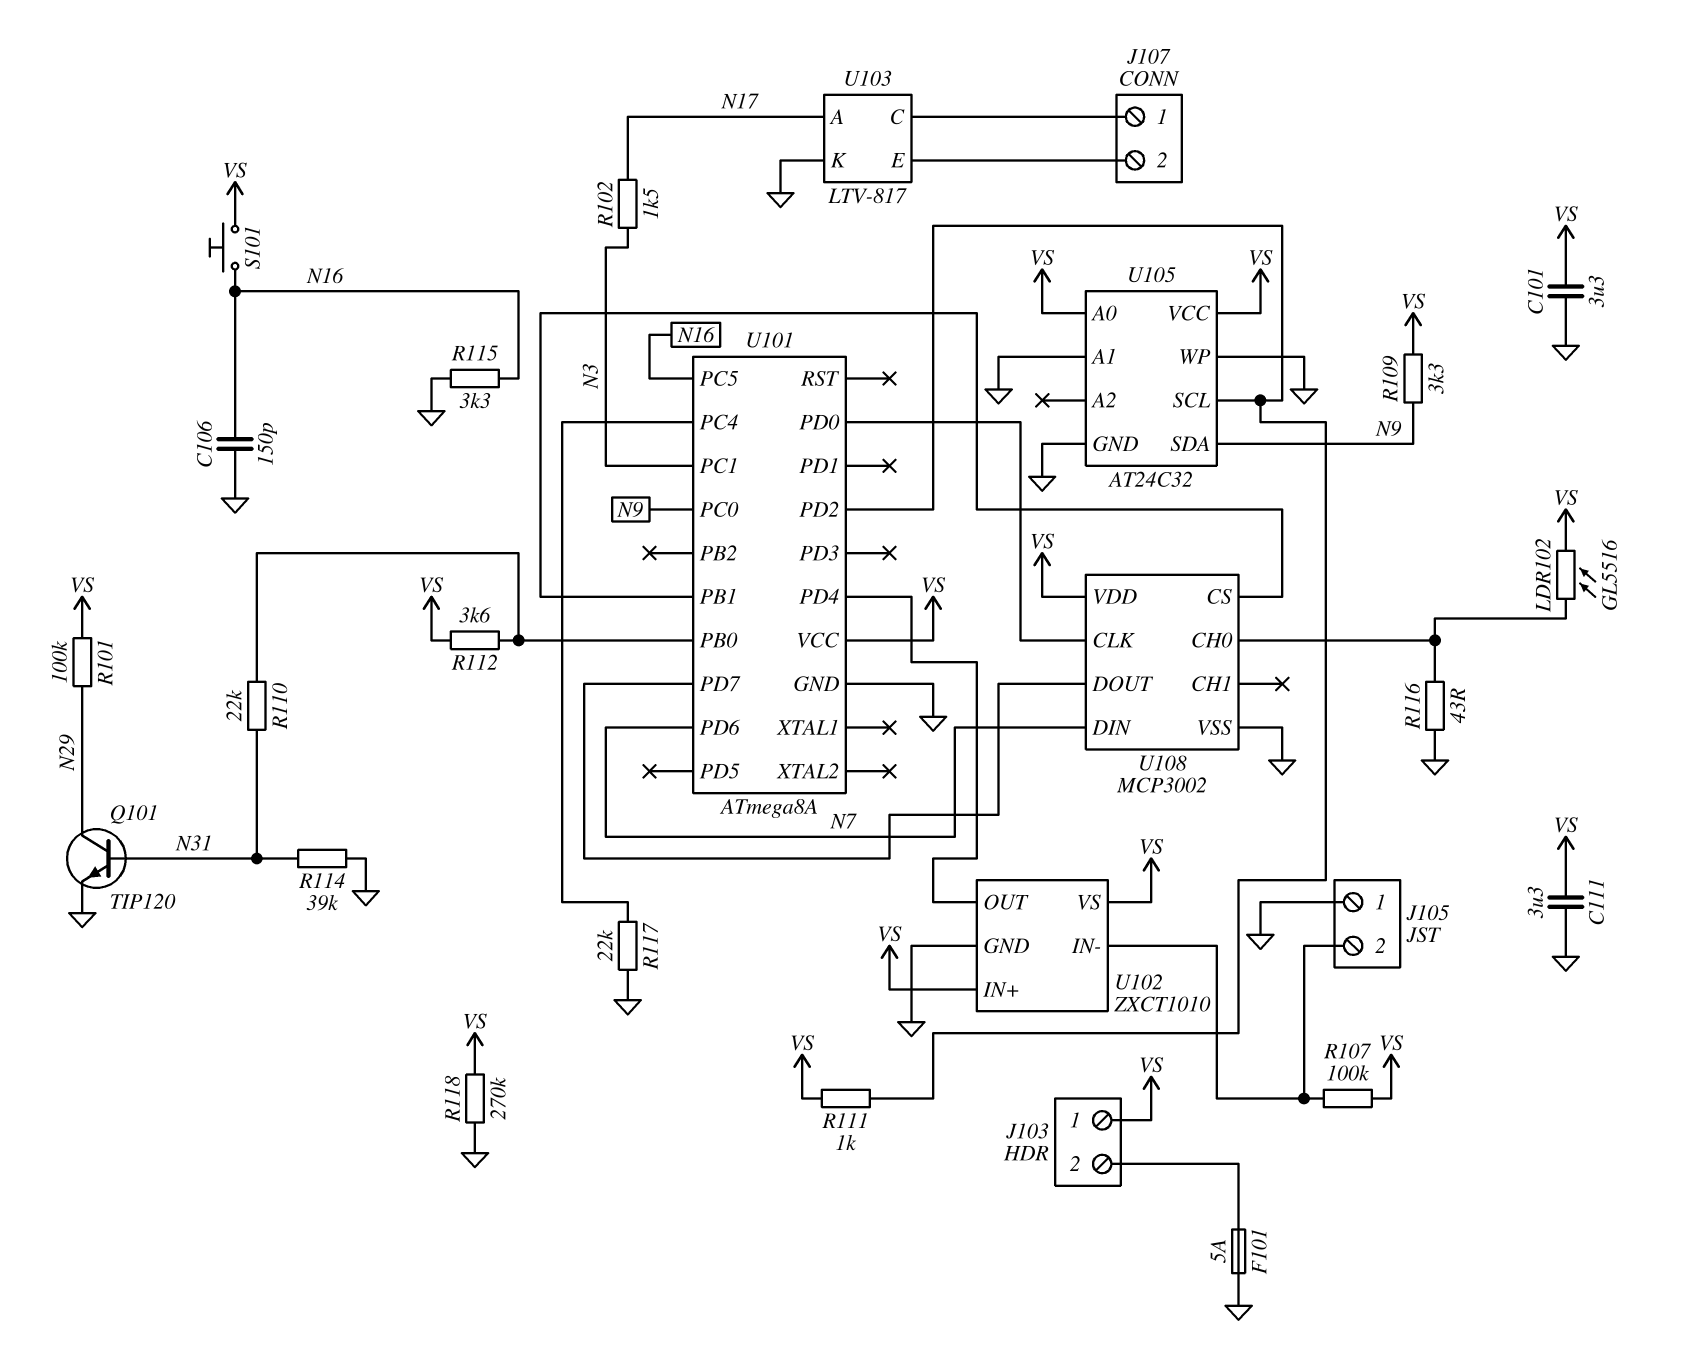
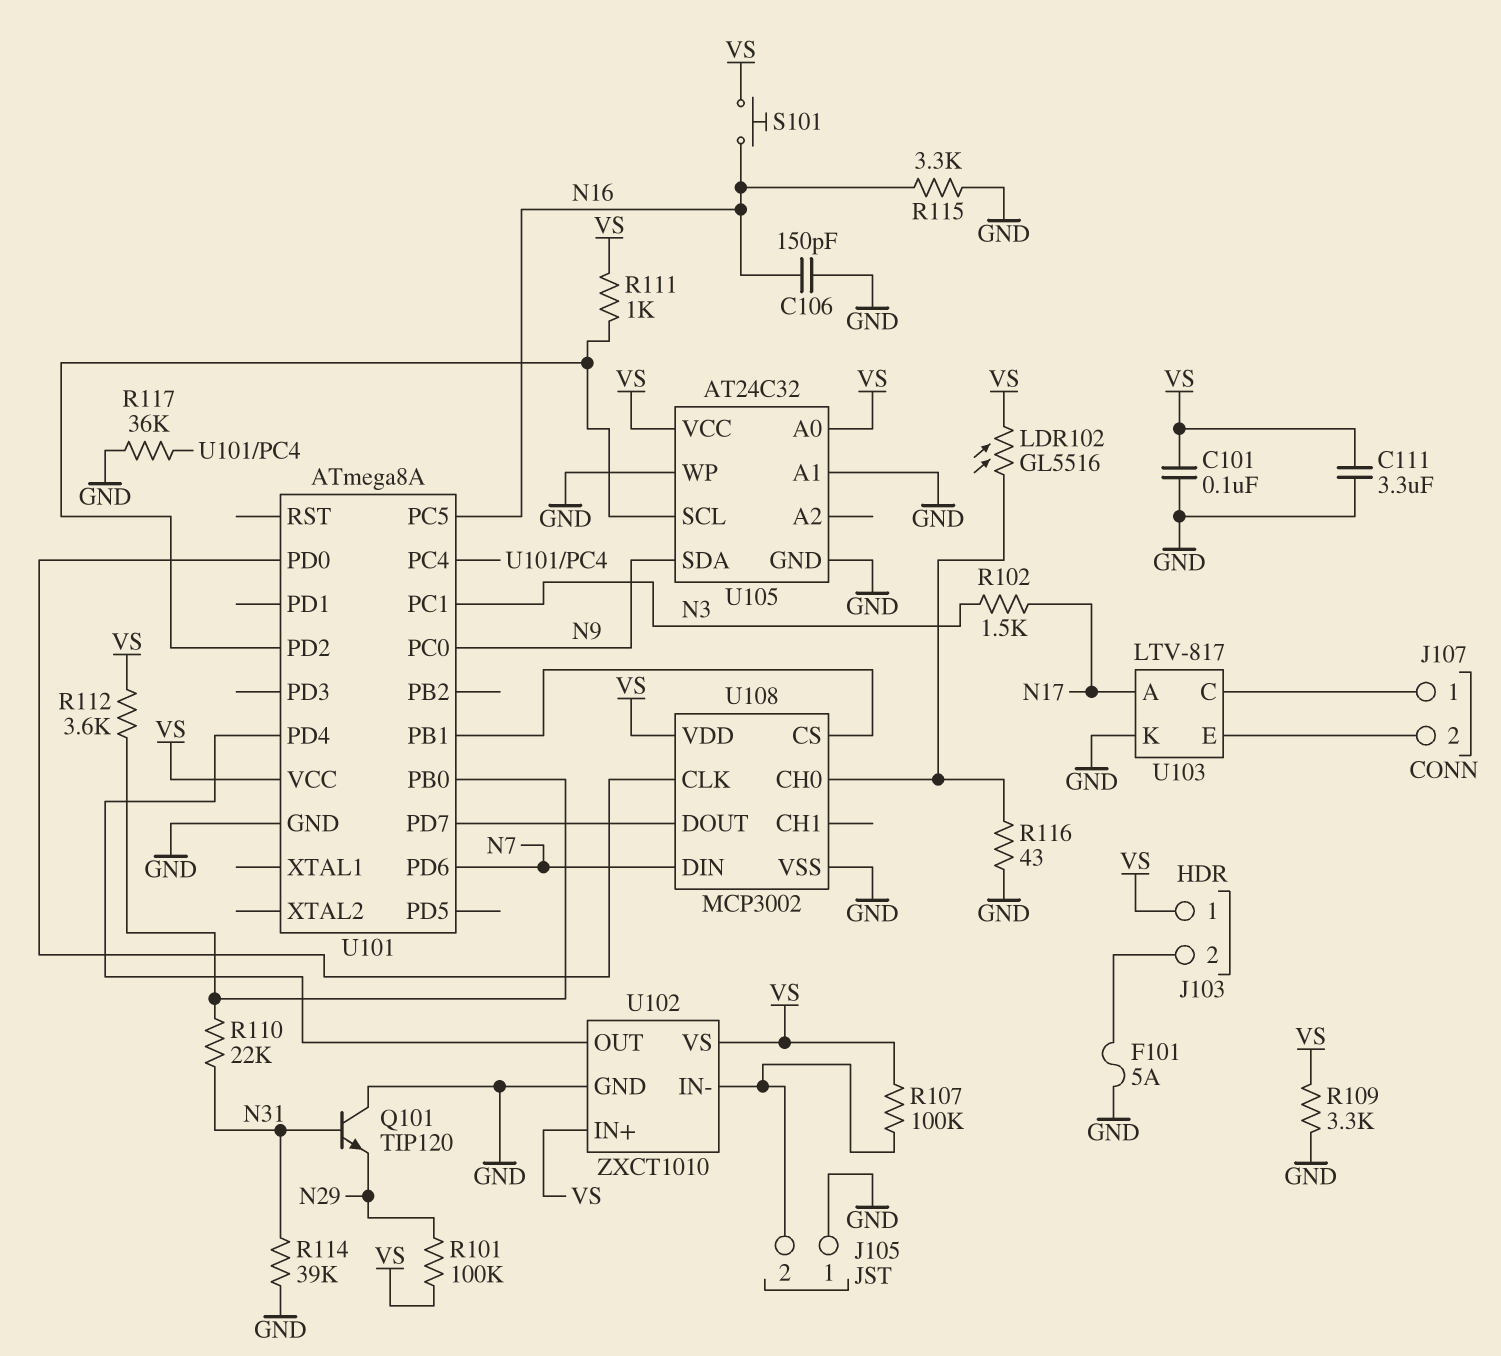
C101: 3.3uF (GND, VS) -> 100nF (GND, VS)
Q101: NPN TIP120 (B N31, C N29, E GND) -> NPN TIP120 (B N31, C GND, E N29)
R109: 3.3k (N9, VS) -> 3.3k (GND, VS)
R117: 22k (GND, U101/PC4) -> 36k (GND, U101/PC4)
R118: 270k (GND, VS) -> none

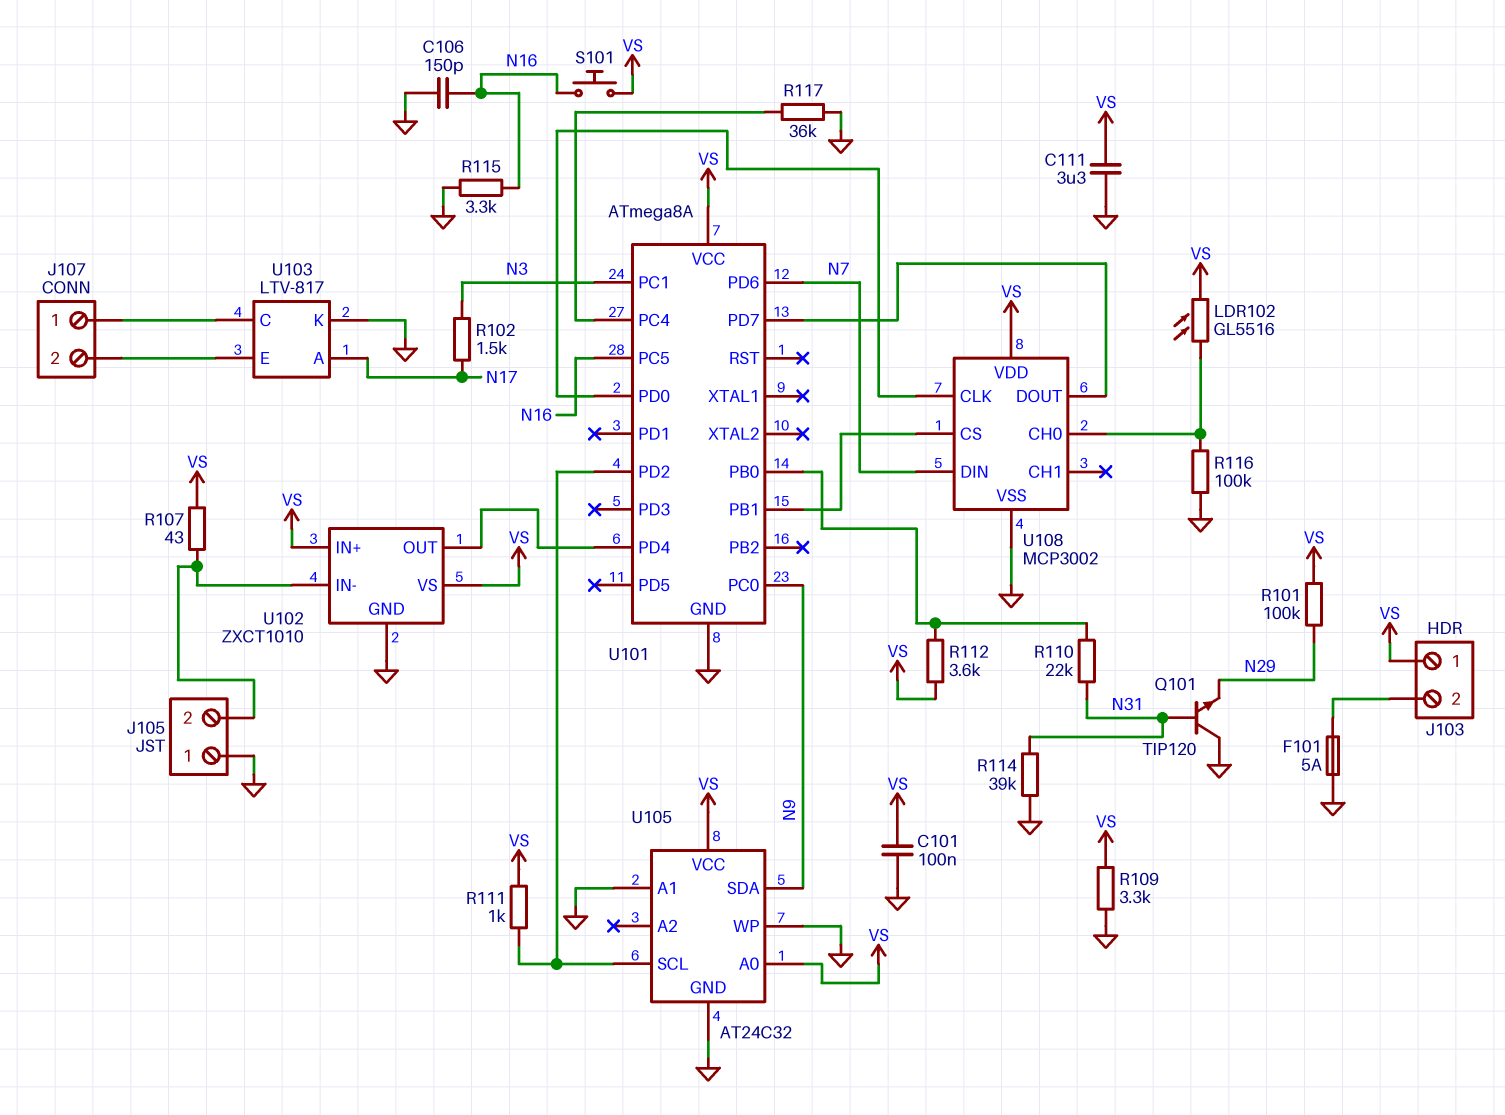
R107: 100k (J105/2, VS) -> 43 (J105/2, VS)
R116: 43 (GND, U108/CH0) -> 100k (GND, U108/CH0)

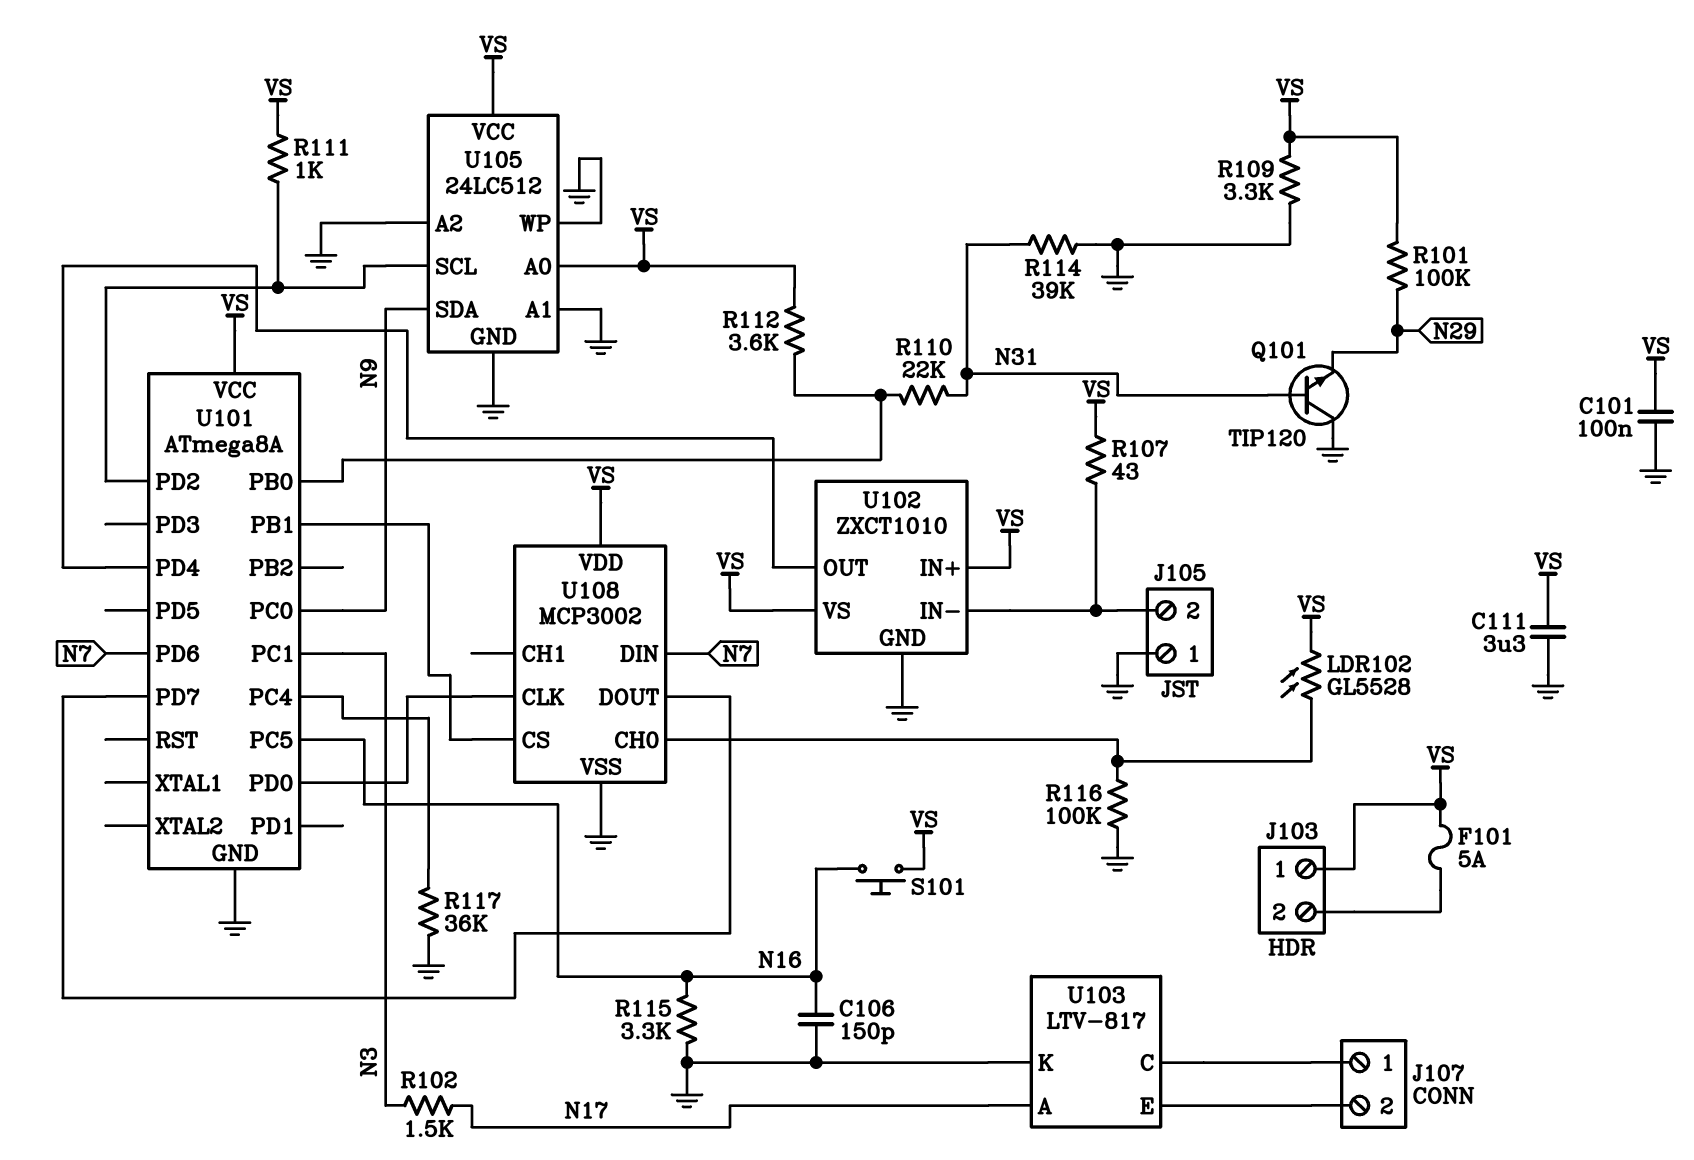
F101: 5A (GND, J103/2) -> 5A (J103/2, VS)
LDR102: GL5516 (U108/CH0, VS) -> GL5528 (U108/CH0, VS)
U105: AT24C32 -> 24LC512
U105 pin A2: none -> GND

